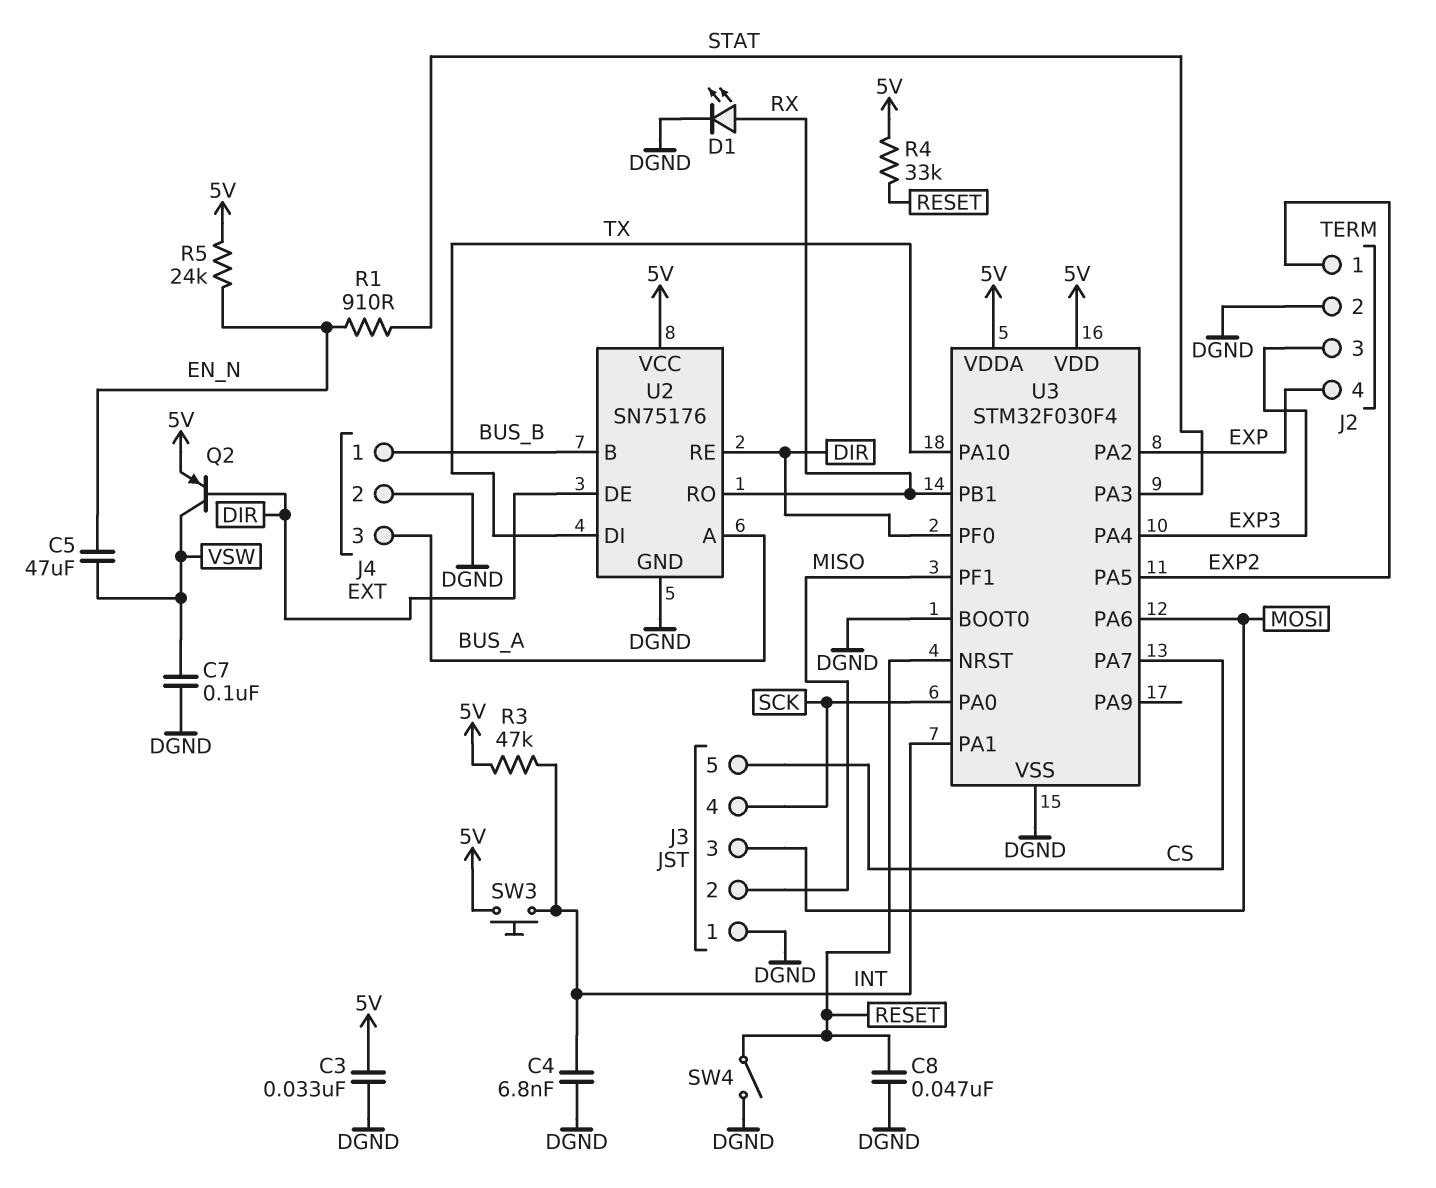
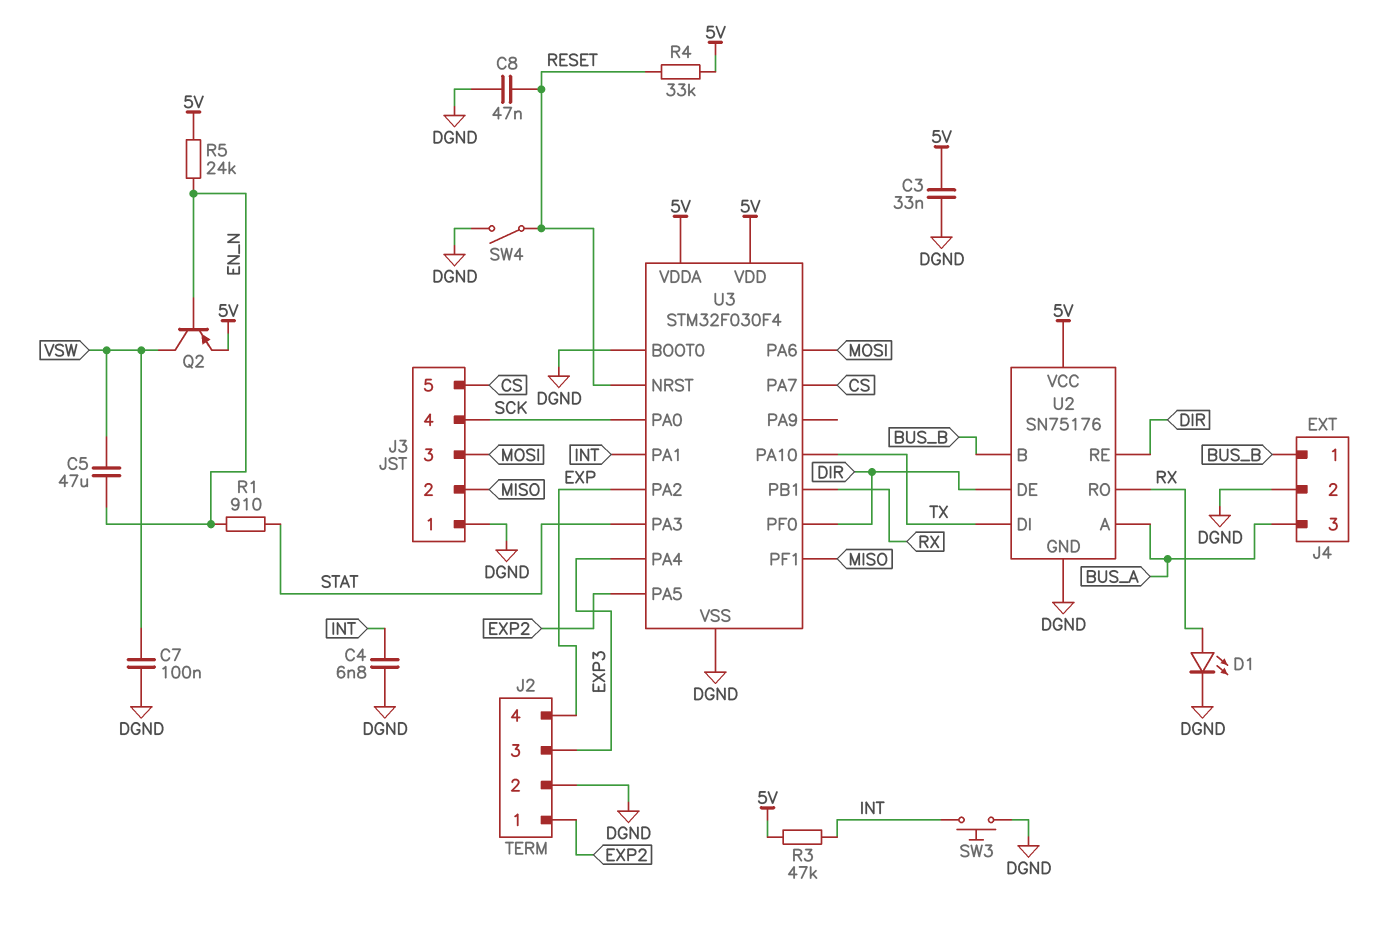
Q2: PNP (B DIR, C VSW, E 5V) -> PNP (B EN_N, C VSW, E 5V)
SW3: button (5V, INT) -> button (DGND, INT)

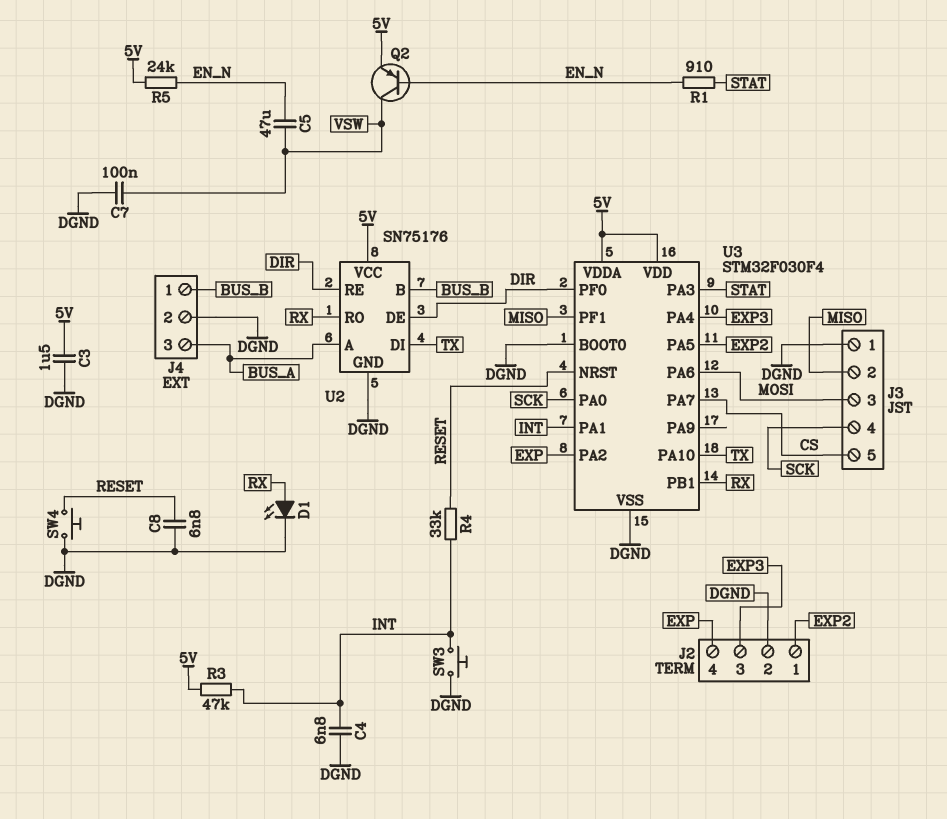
C3: 33nF (5V, DGND) -> 1.5uF (5V, DGND)
C8: 47nF (DGND, RESET) -> 6.8nF (DGND, RESET)
R4: 33k (5V, RESET) -> 33k (INT, RESET)
SW4: switch (DGND, RESET) -> button (DGND, RESET)

